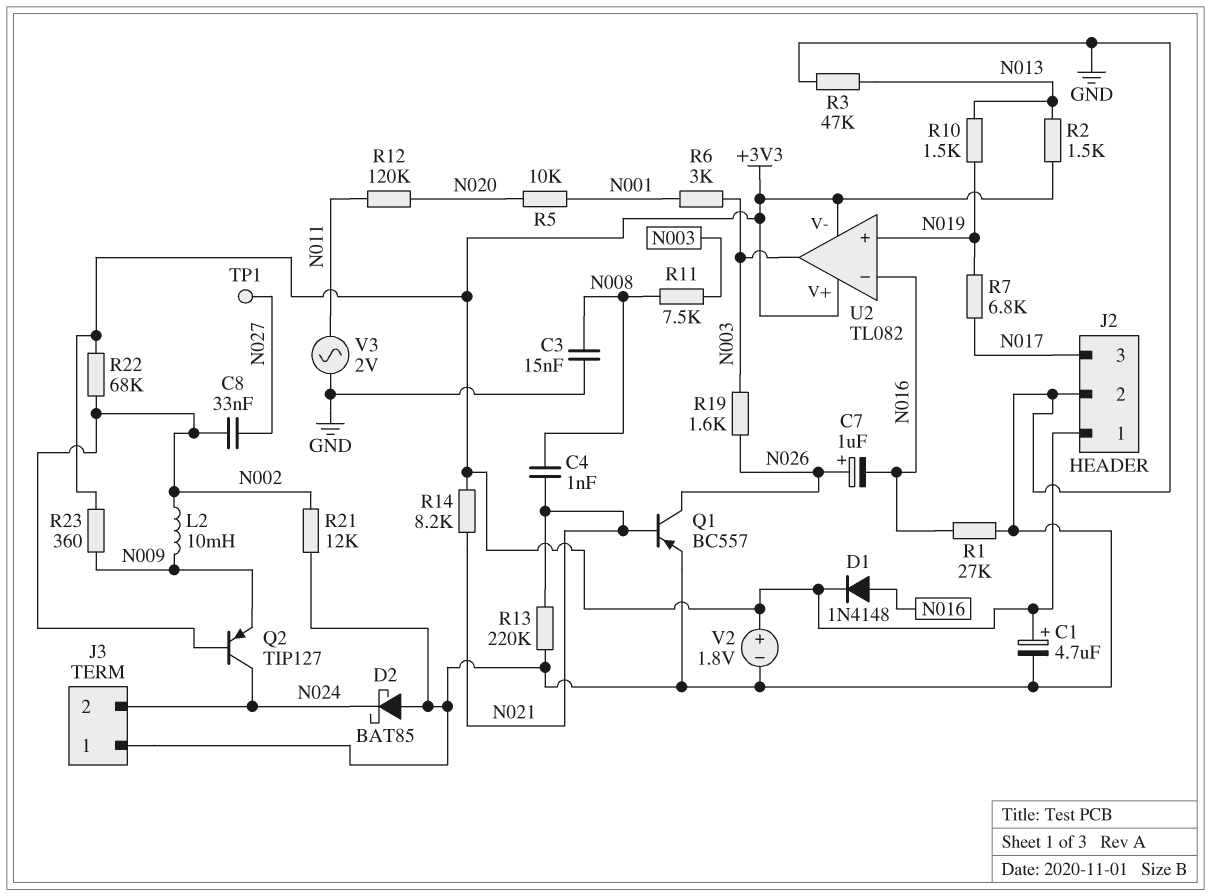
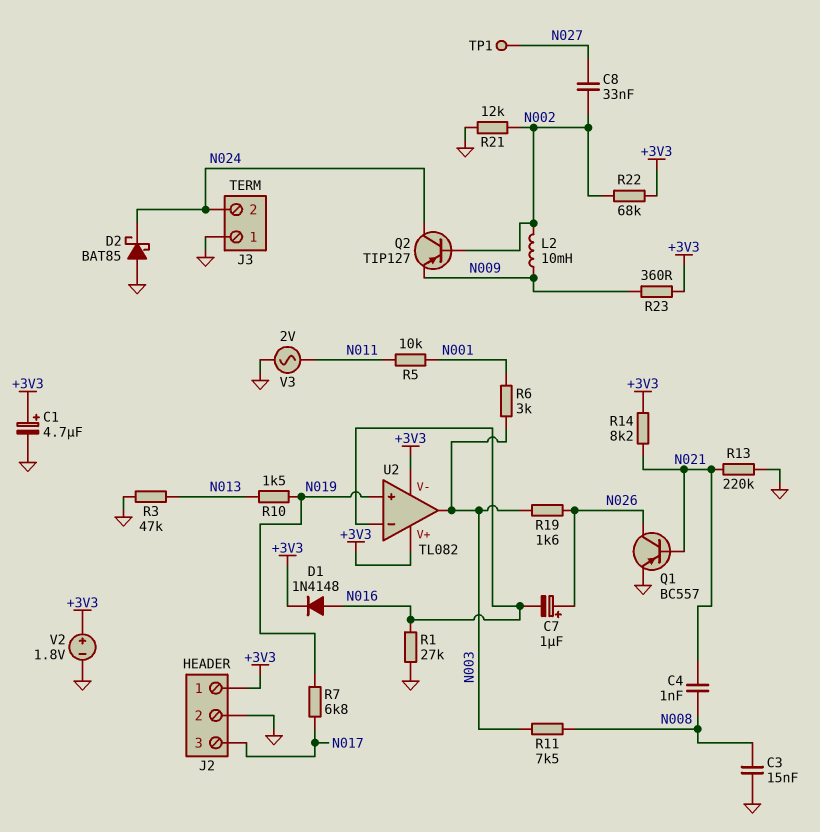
R2: 1.5k (+3V3, N013) -> none
R5: 10k (N001, N020) -> 10k (N001, N011)
R12: 120k (N011, N020) -> none

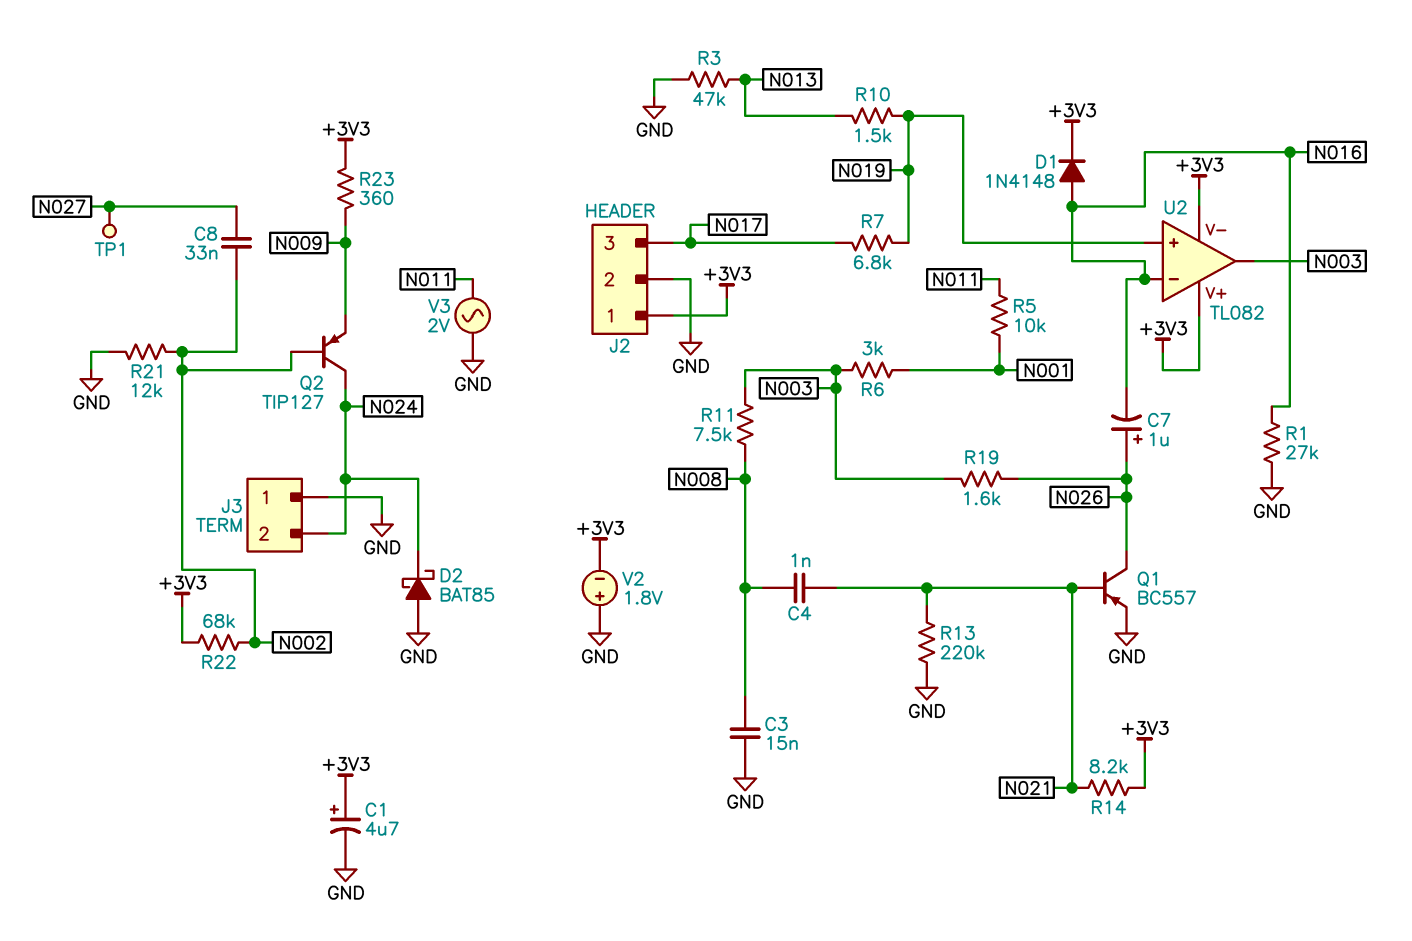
L2: 10mH (N002, N009) -> none
V2: 1.8V (plus +3V3, minus GND) -> 1.8V (plus GND, minus +3V3)

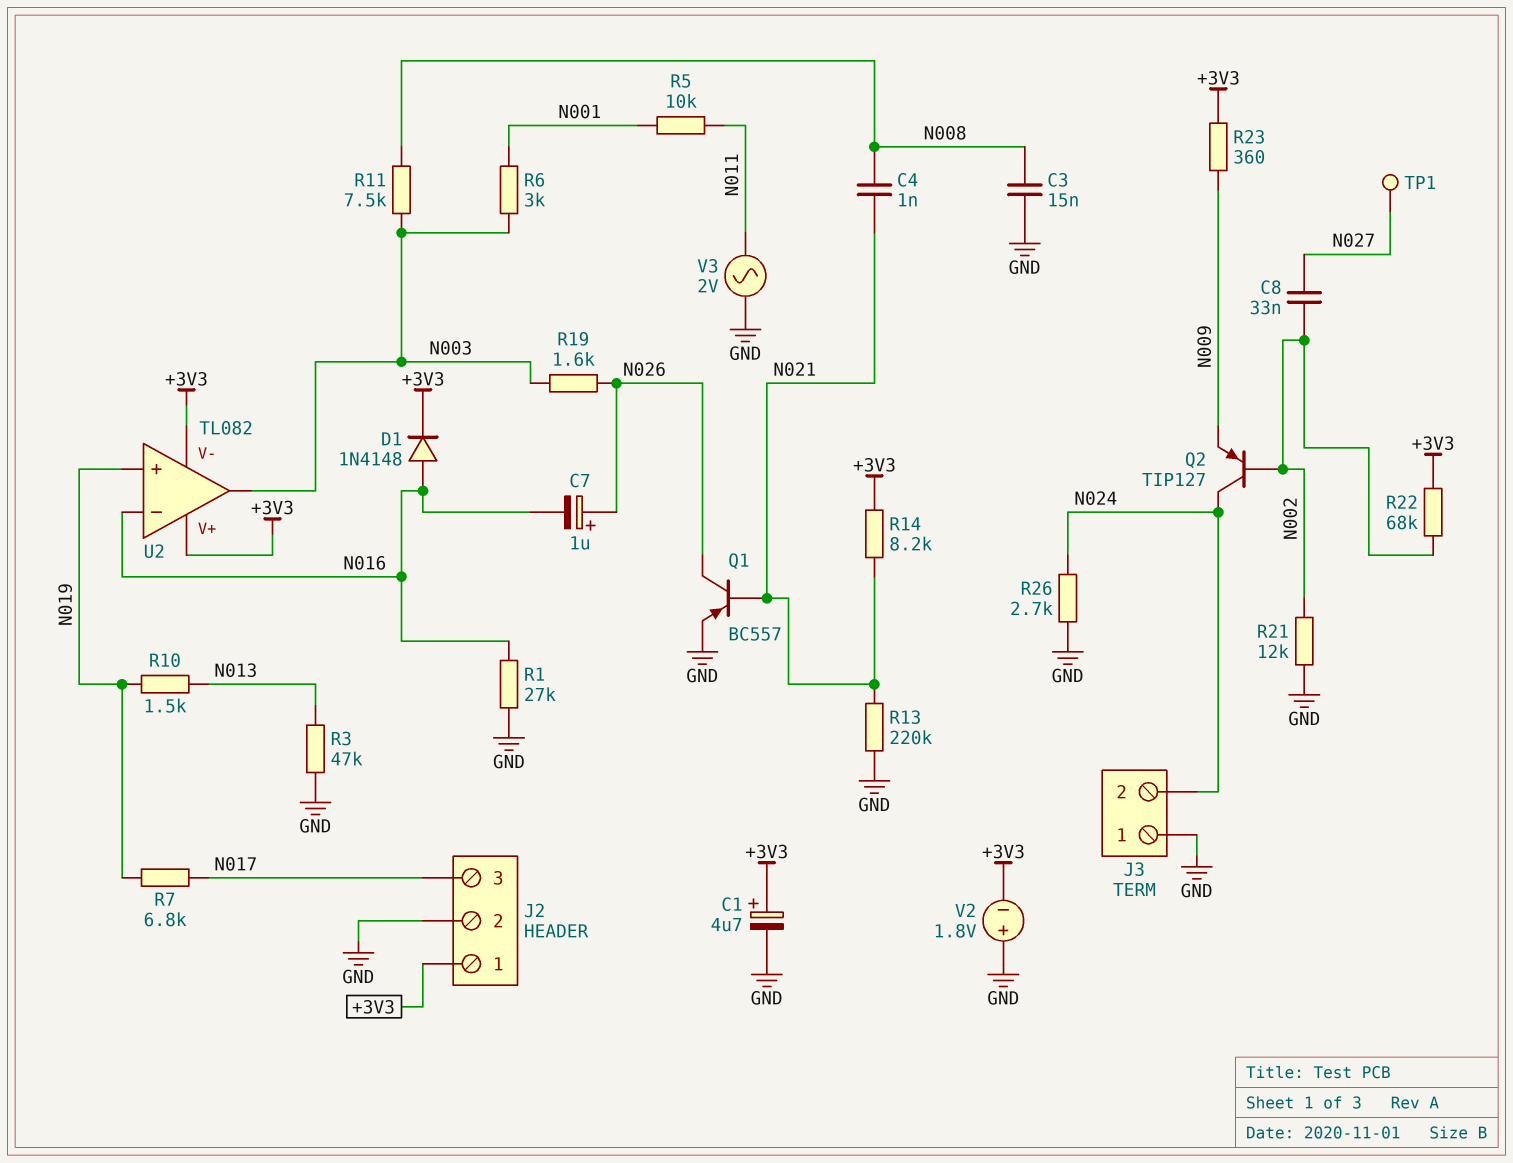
D2: schottky BAT85 (A GND, K N024) -> none
R26: none -> 2.7k (GND, N024)

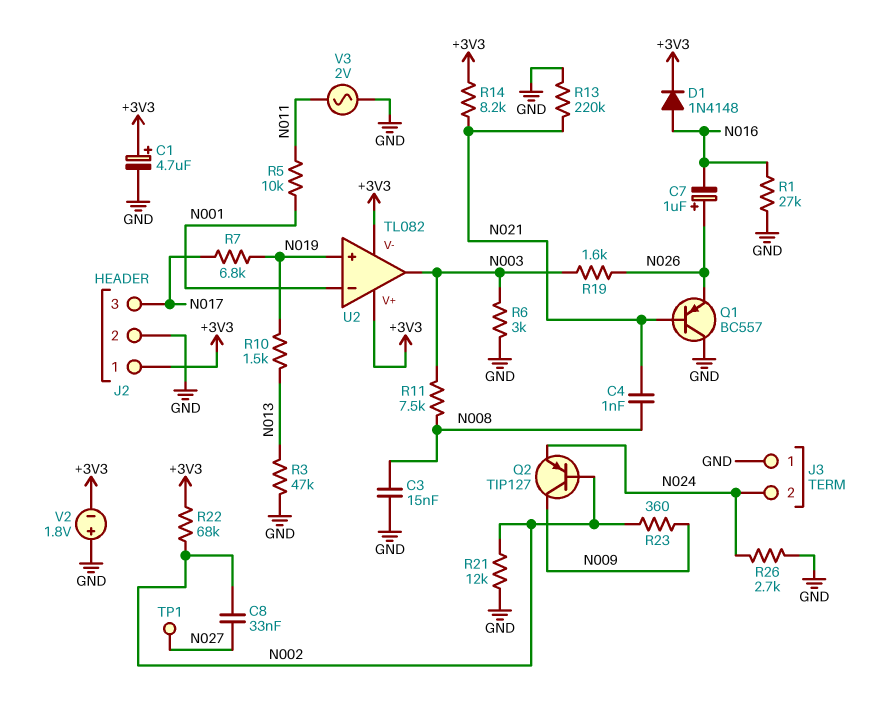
Q1: PNP BC557 (B N021, C N026, E GND) -> PNP BC557 (B N021, C GND, E N026)
Q2: PNP TIP127 (B N002, C N024, E N009) -> PNP TIP127 (B N002, C N009, E N024)
R6: 3k (N001, N003) -> 3k (GND, N003)
R23: 360 (+3V3, N009) -> 360 (N002, N009)
U2 pin in-: N016 -> N001

